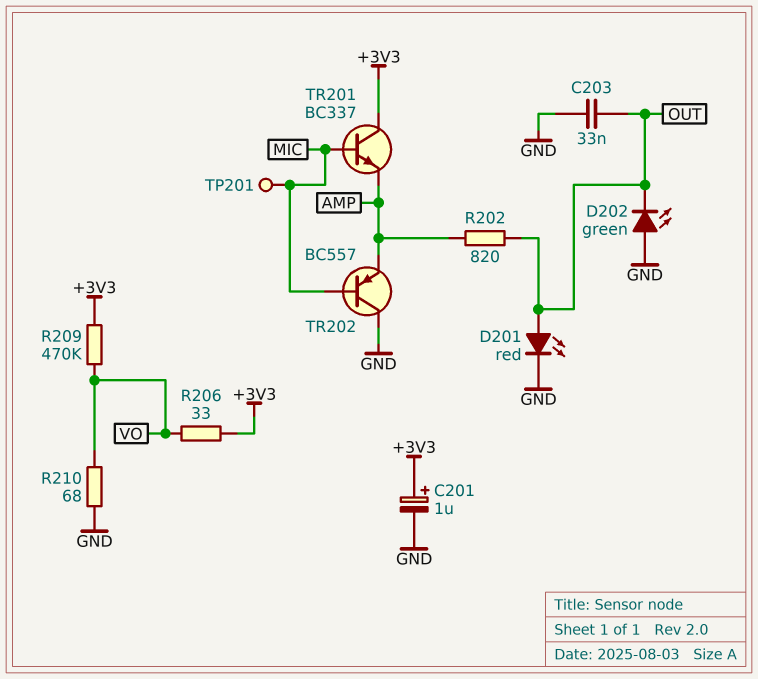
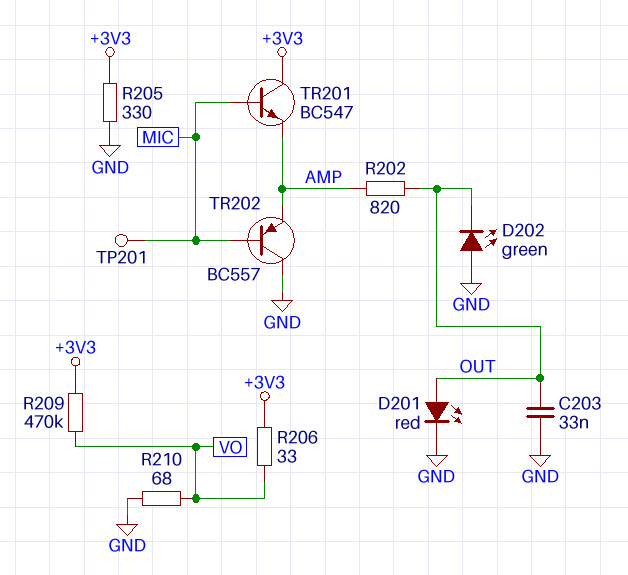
C201: 1uF (plus +3V3, minus GND) -> none
R205: none -> 330 (+3V3, GND)
TR201: NPN BC337 (B MIC, C +3V3, E AMP) -> NPN BC547 (B MIC, C +3V3, E AMP)

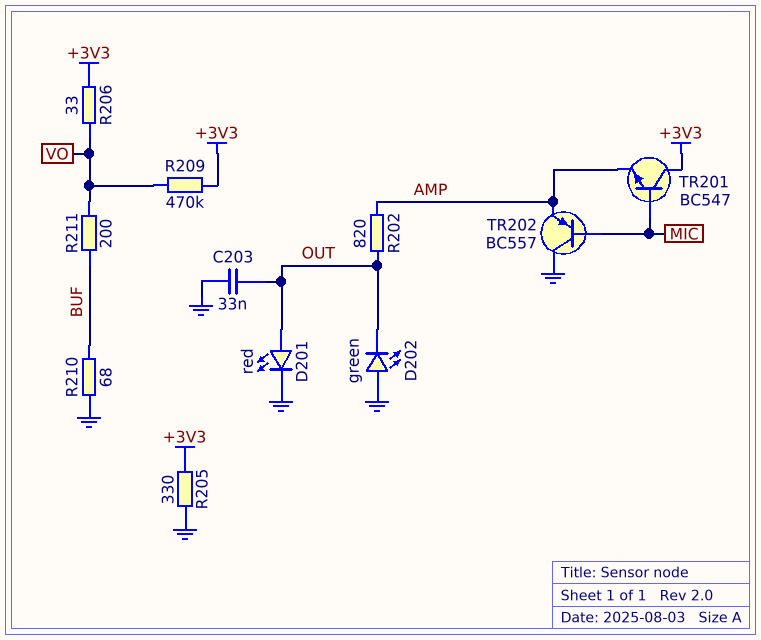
R210: 68 (GND, VO) -> 68 (BUF, GND)
R211: none -> 200 (BUF, VO)
TP201: test point (MIC) -> none

